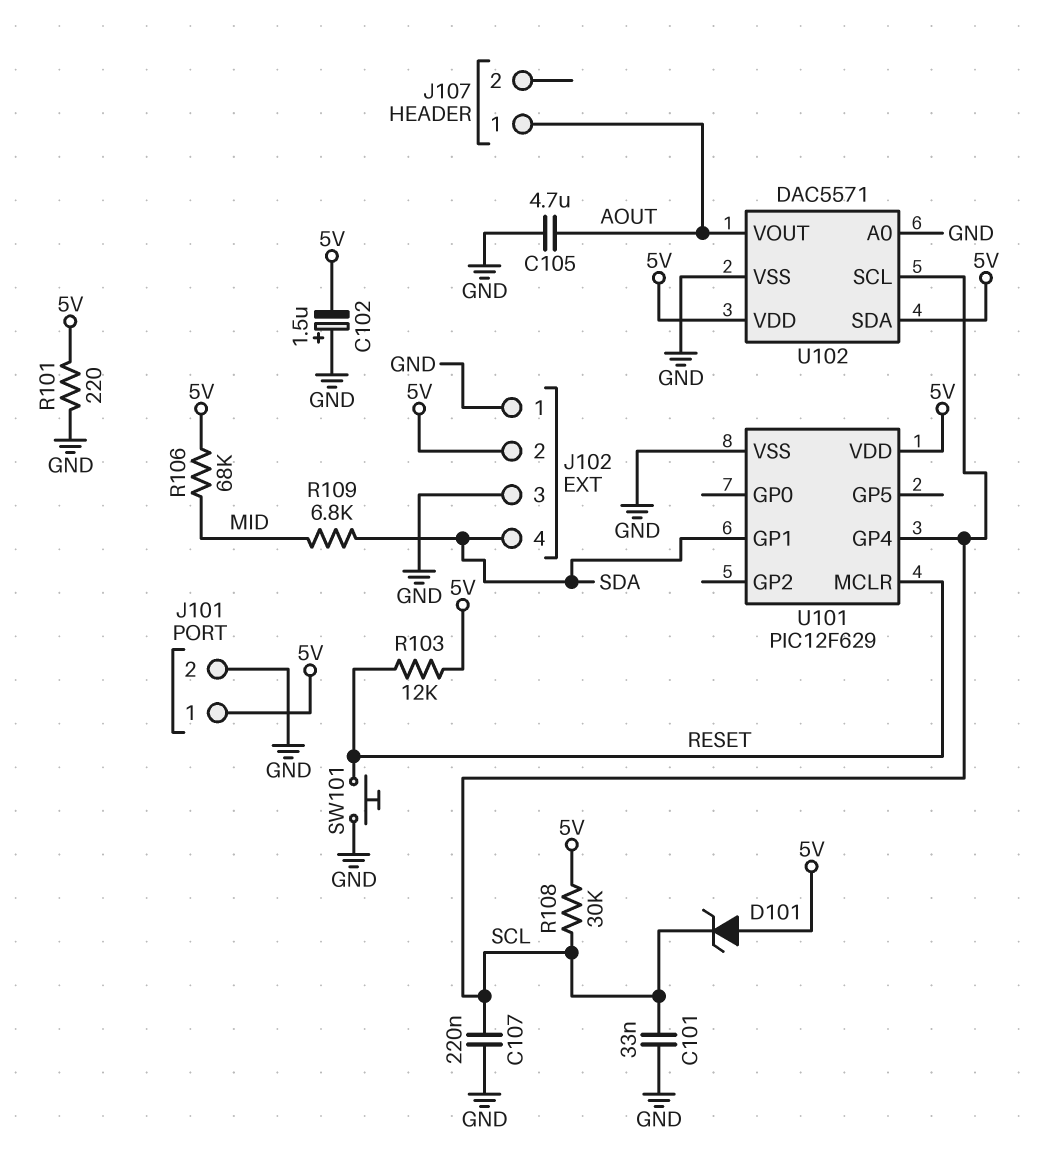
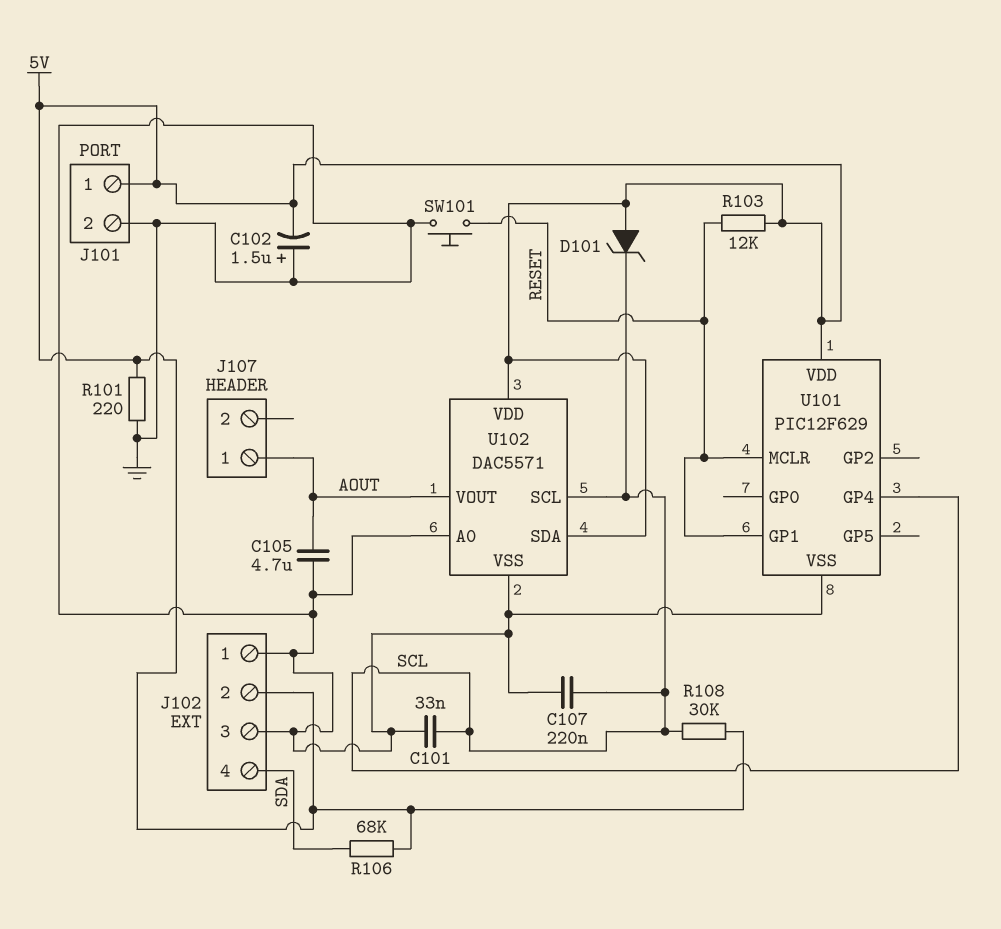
R106: 68k (5V, MID) -> 68k (5V, SDA)
R109: 6.8k (MID, SDA) -> none
U101 pin GP1: SDA -> RESET

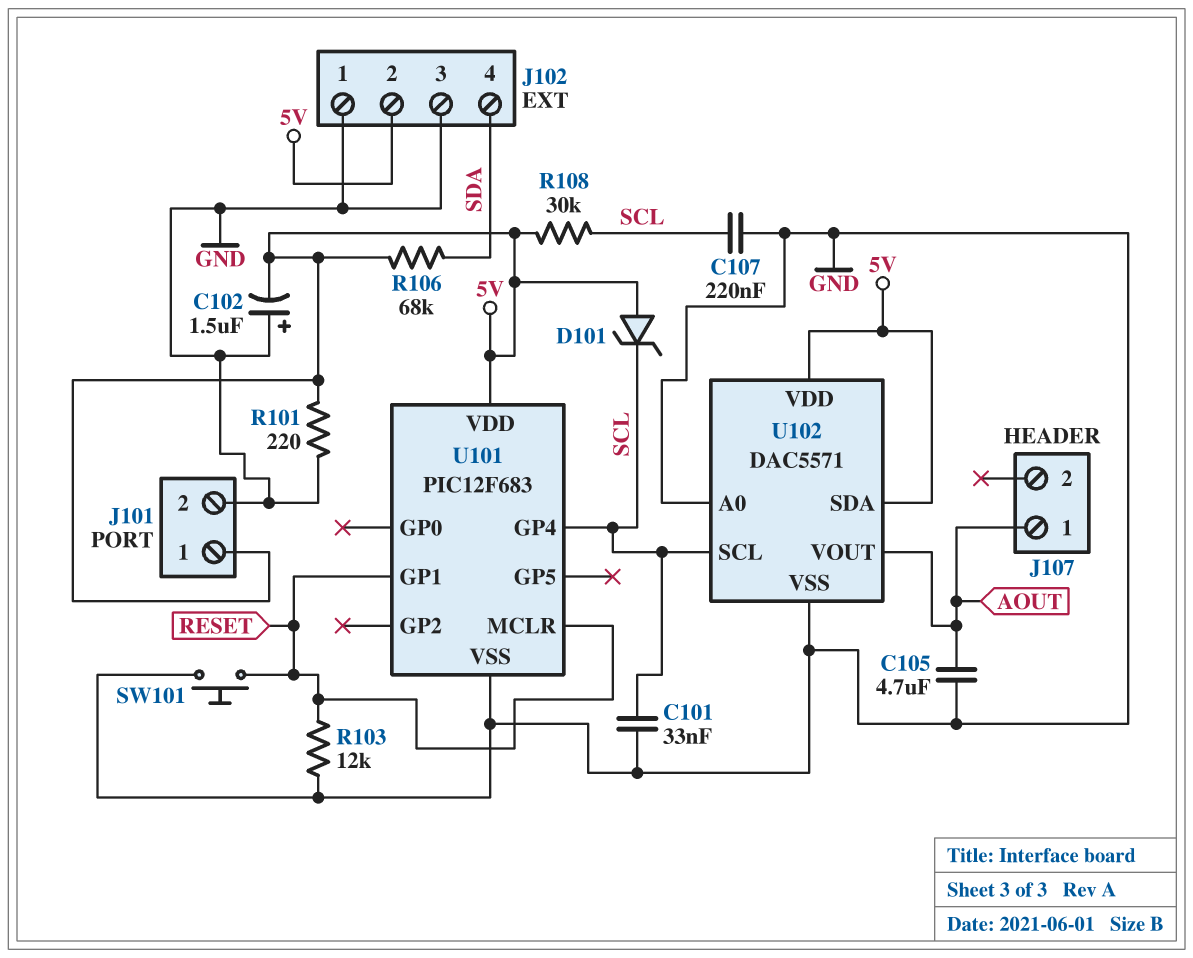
R103: 12k (5V, RESET) -> 12k (GND, RESET)
U101: PIC12F629 -> PIC12F683

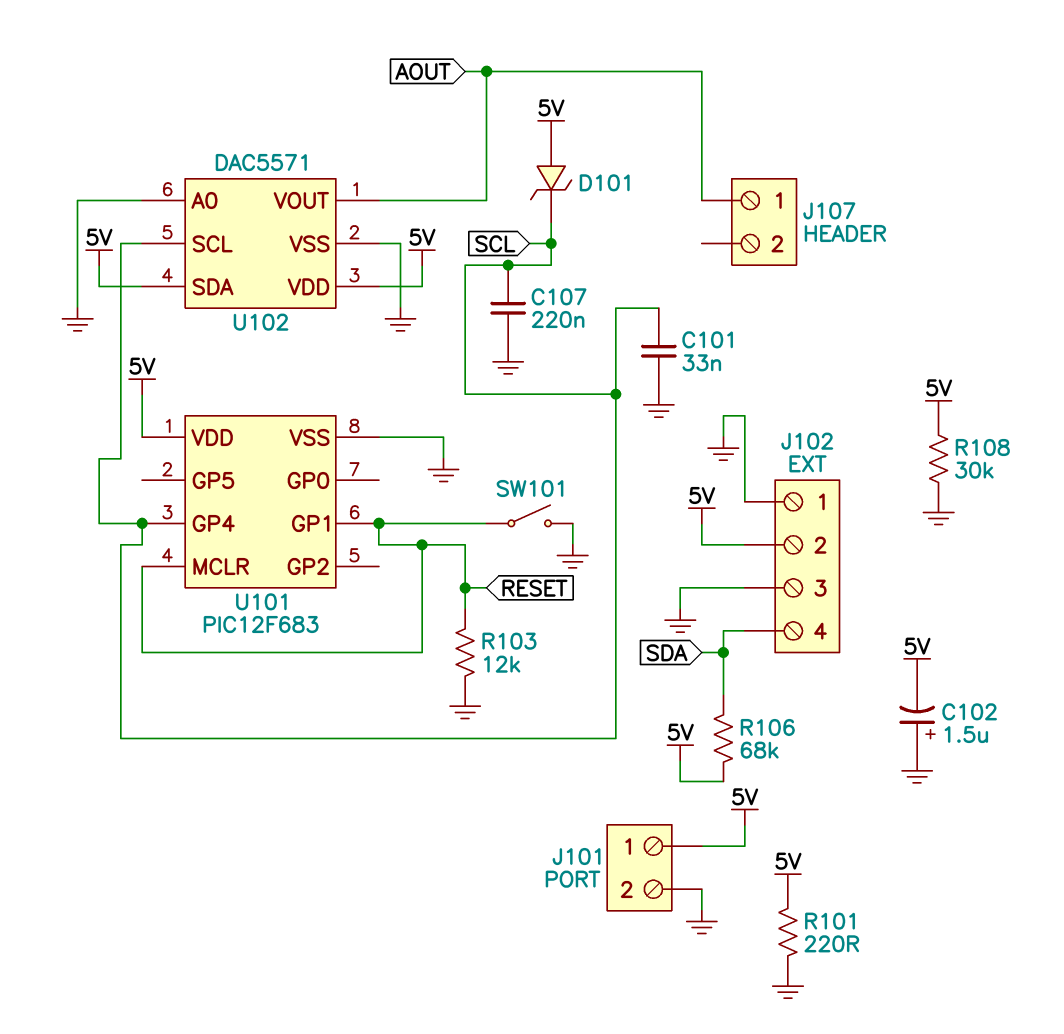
C105: 4.7uF (AOUT, GND) -> none
R108: 30k (5V, SCL) -> 30k (5V, GND)
SW101: button (GND, RESET) -> switch (GND, RESET)

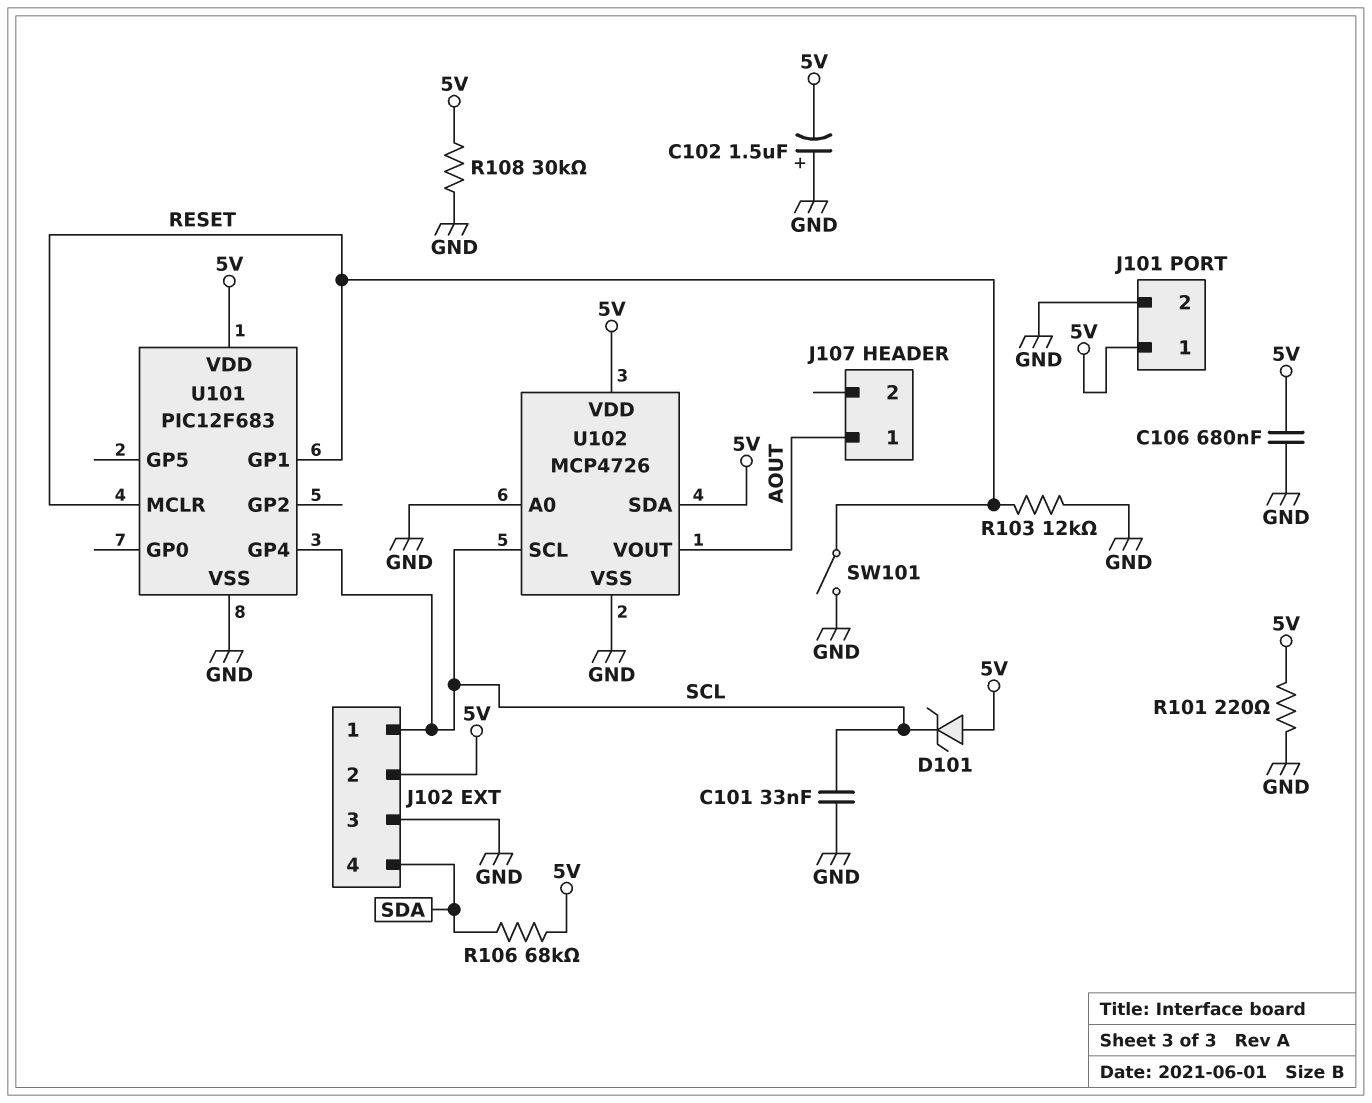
C106: none -> 680nF (5V, GND)
C107: 220nF (GND, SCL) -> none
J102 pin 1: GND -> SCL
U102: DAC5571 -> MCP4726

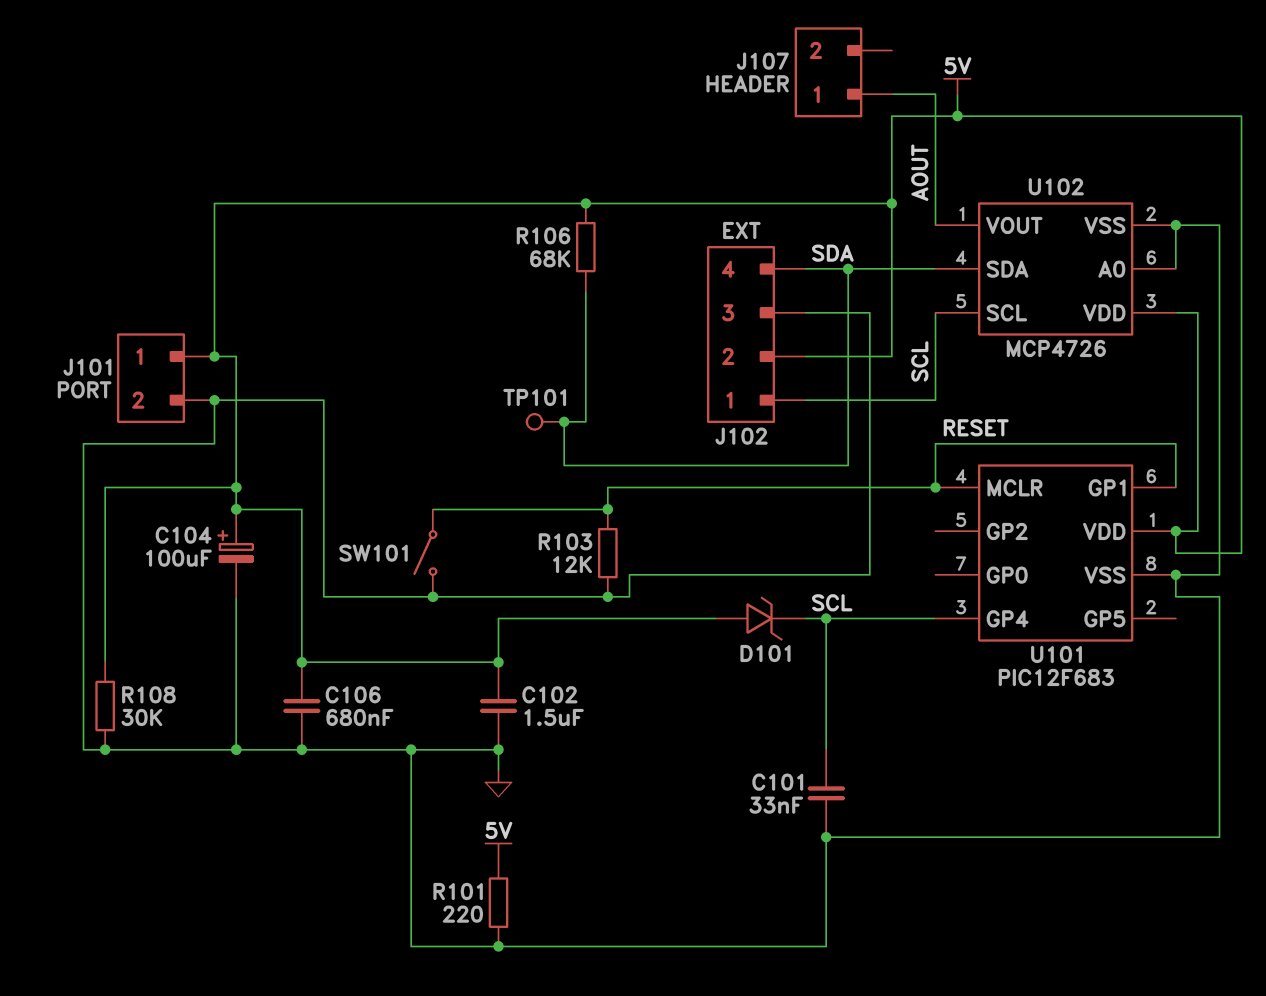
C102: 1.5uF (plus GND, minus 5V) -> 1.5uF (5V, GND)
C104: none -> 100uF (plus 5V, minus GND)
TP101: none -> test point (SDA)
U102 pin SDA: 5V -> SDA

